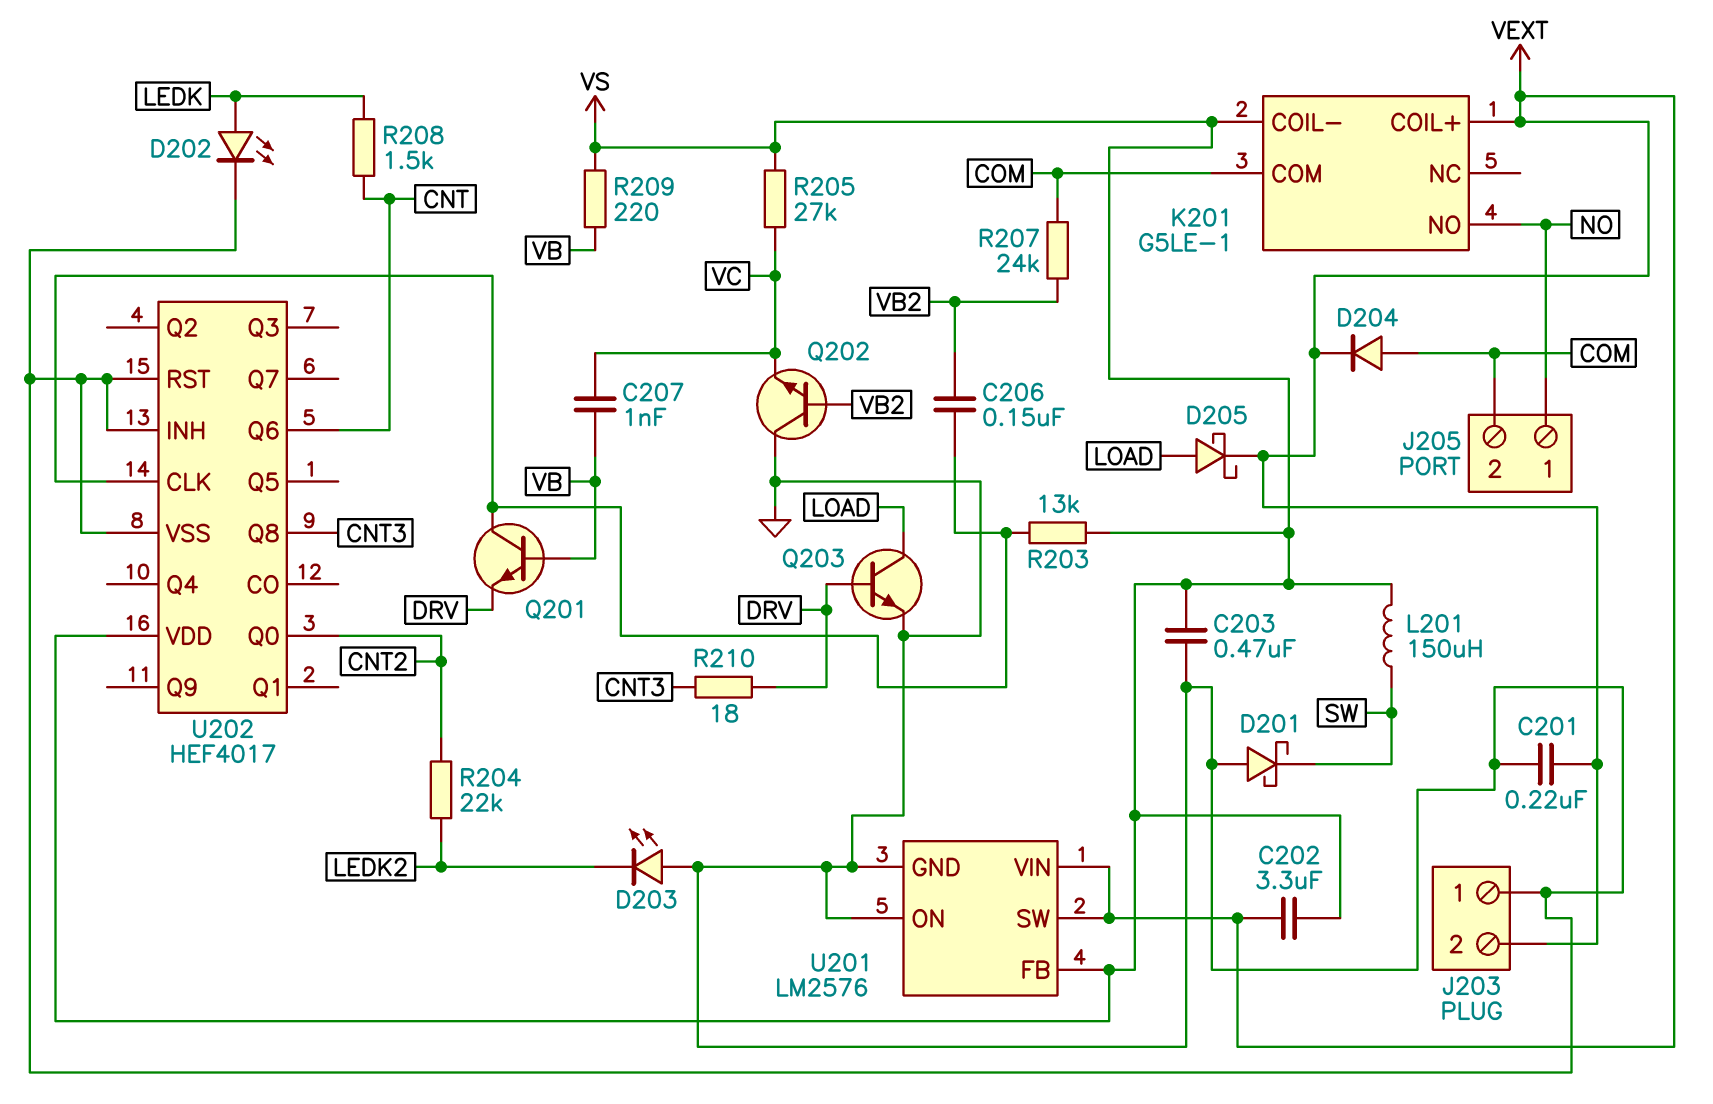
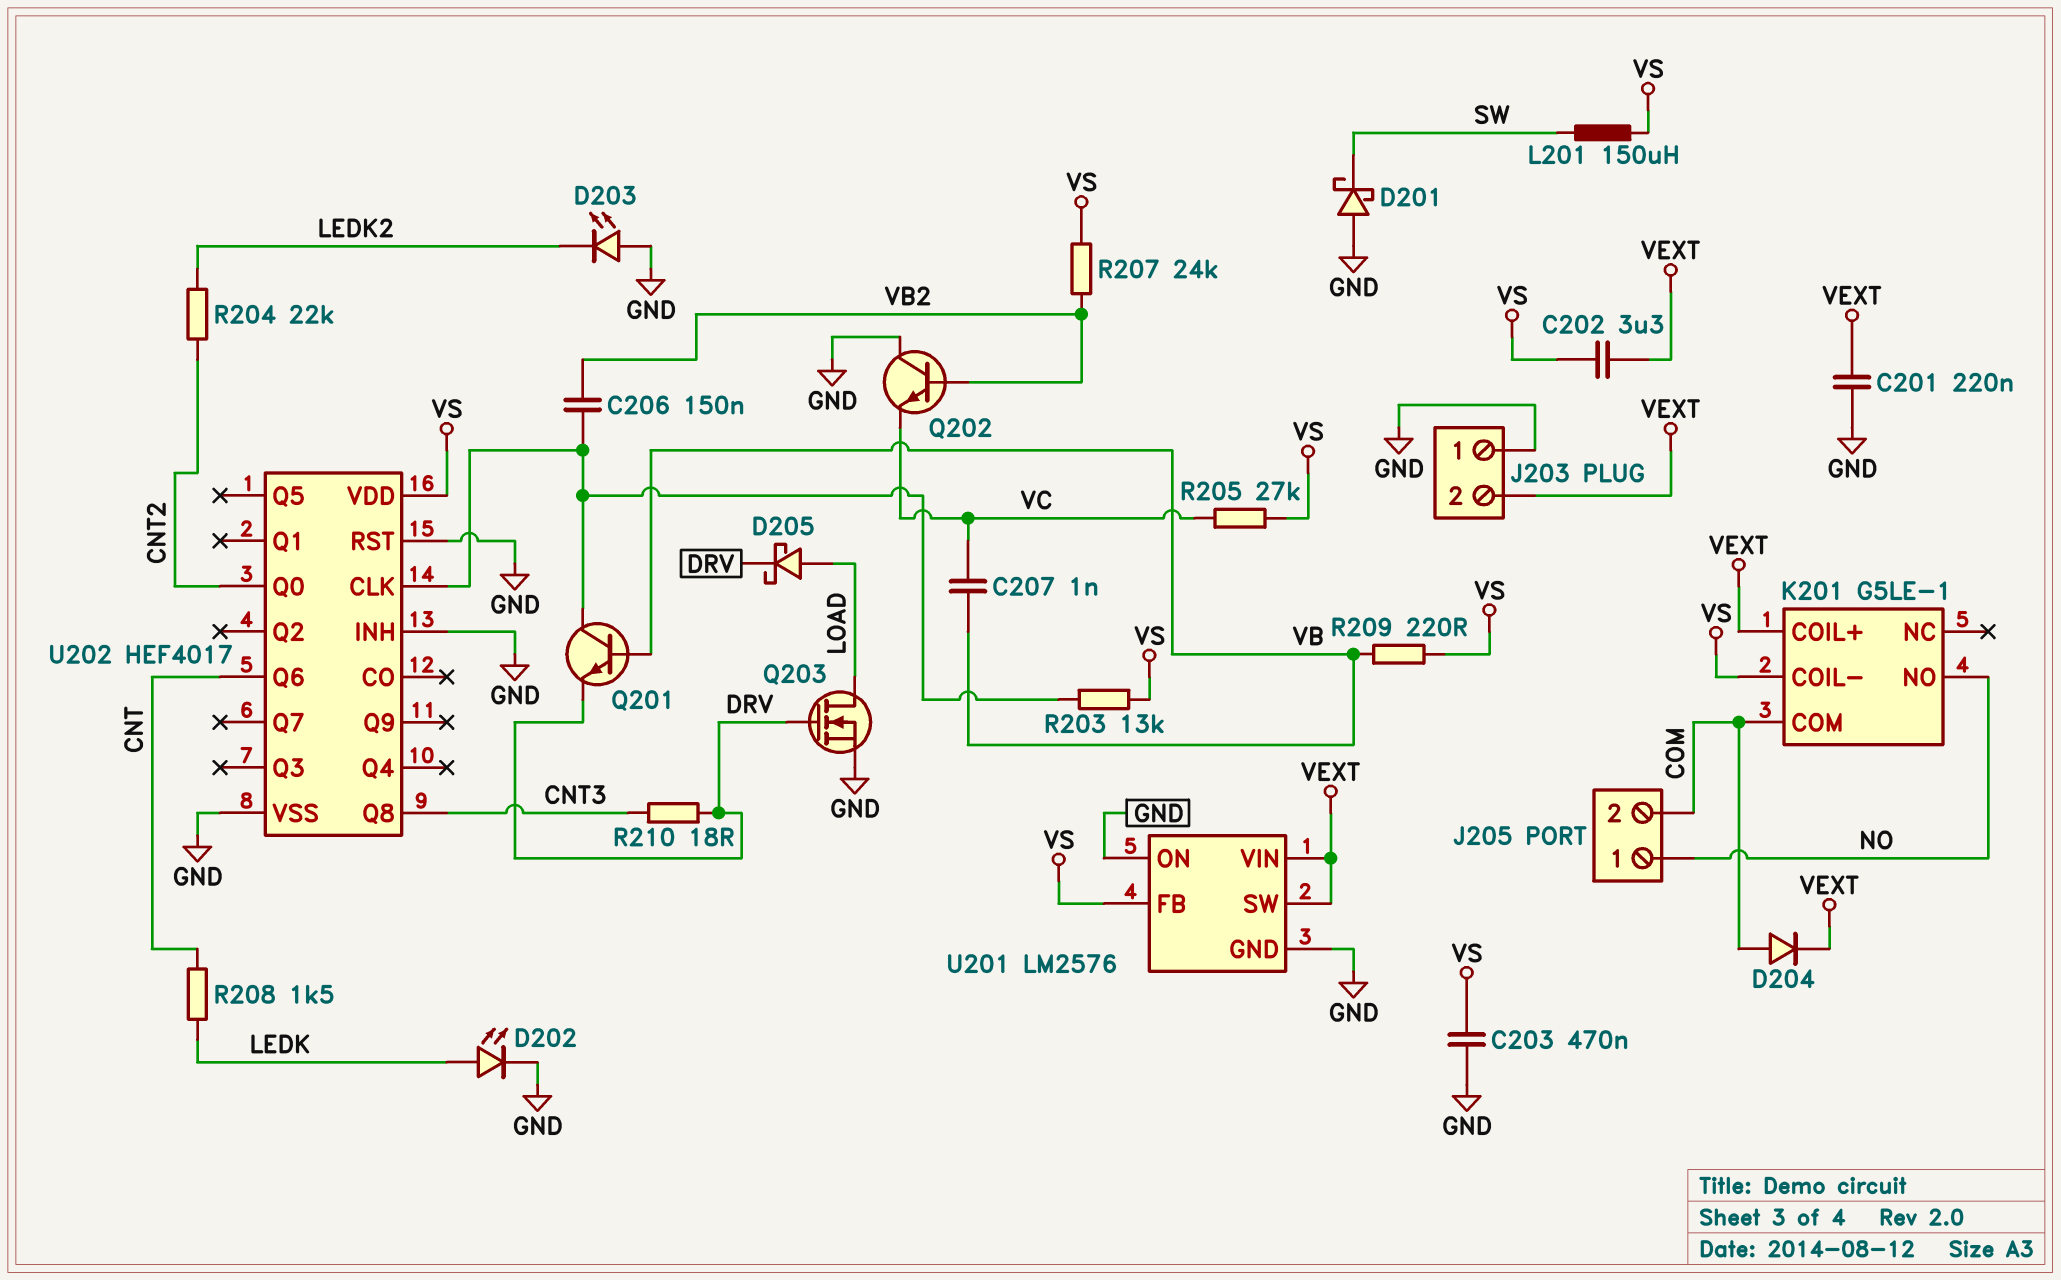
D205: schottky (A LOAD, K VEXT) -> schottky (A LOAD, K DRV)
Q203: NPN (B DRV, C LOAD, E GND) -> NMOS (G DRV, D LOAD, S GND)
R207: 24k (COM, VB2) -> 24k (VB2, VS)

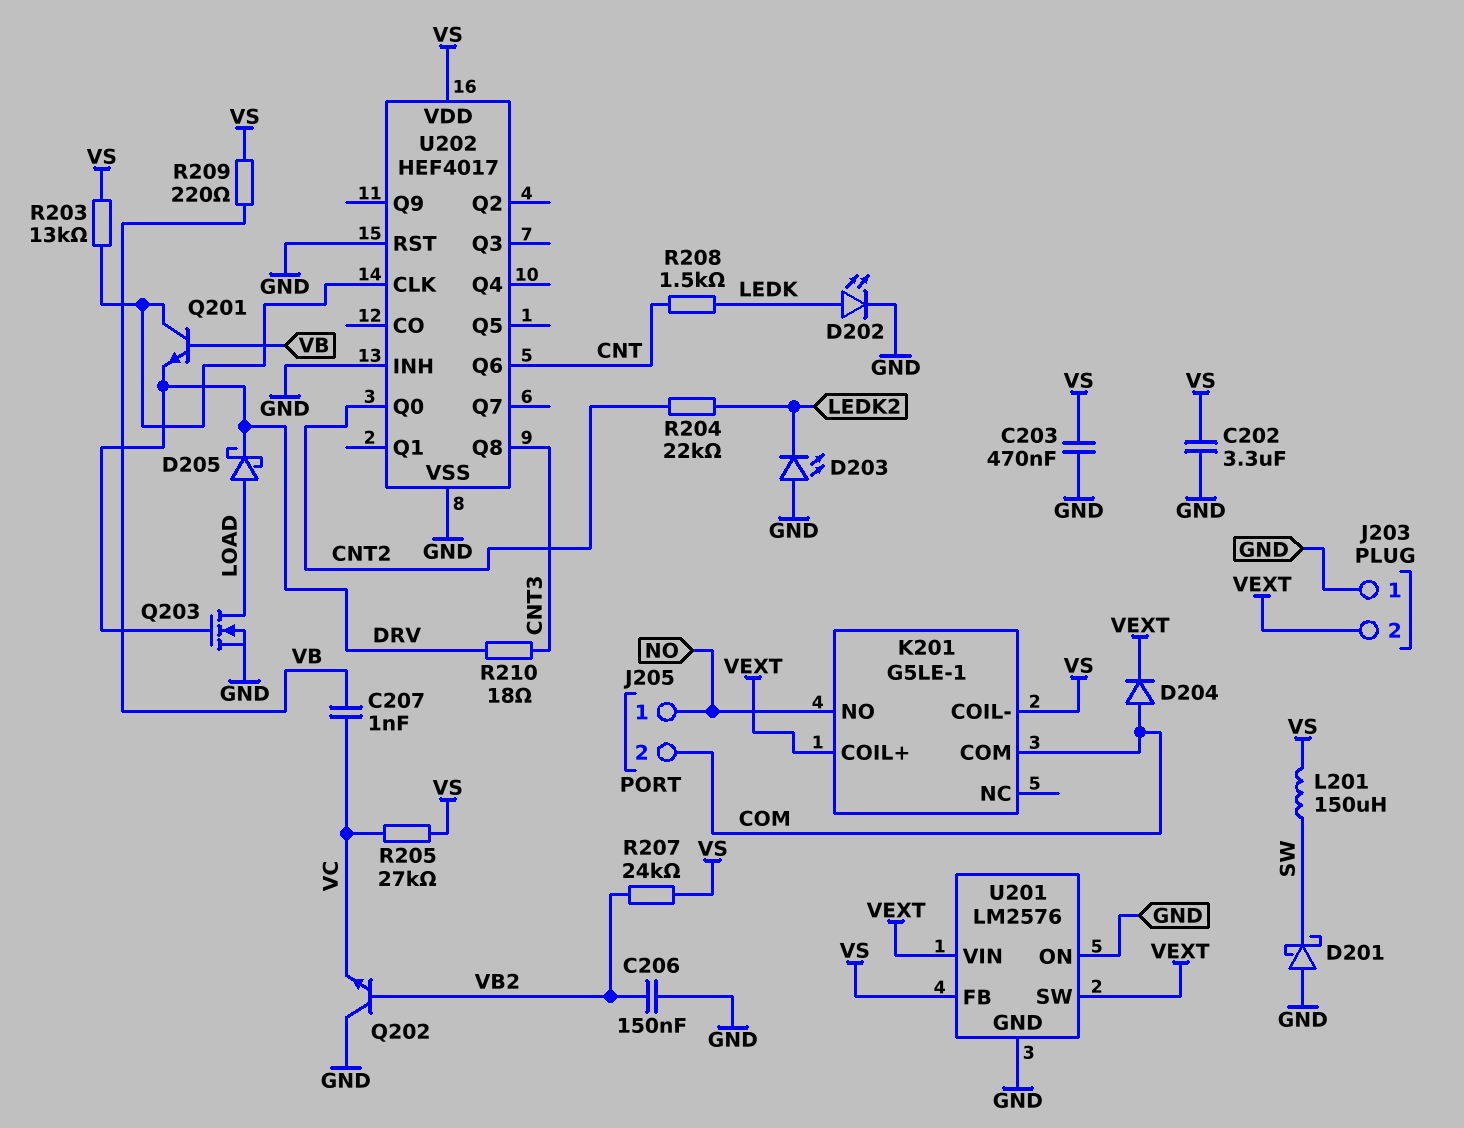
C201: 220nF (GND, VEXT) -> none
C202: 3.3uF (VEXT, VS) -> 3.3uF (GND, VS)
C206: 150nF (U202/CLK, VB2) -> 150nF (GND, VB2)

